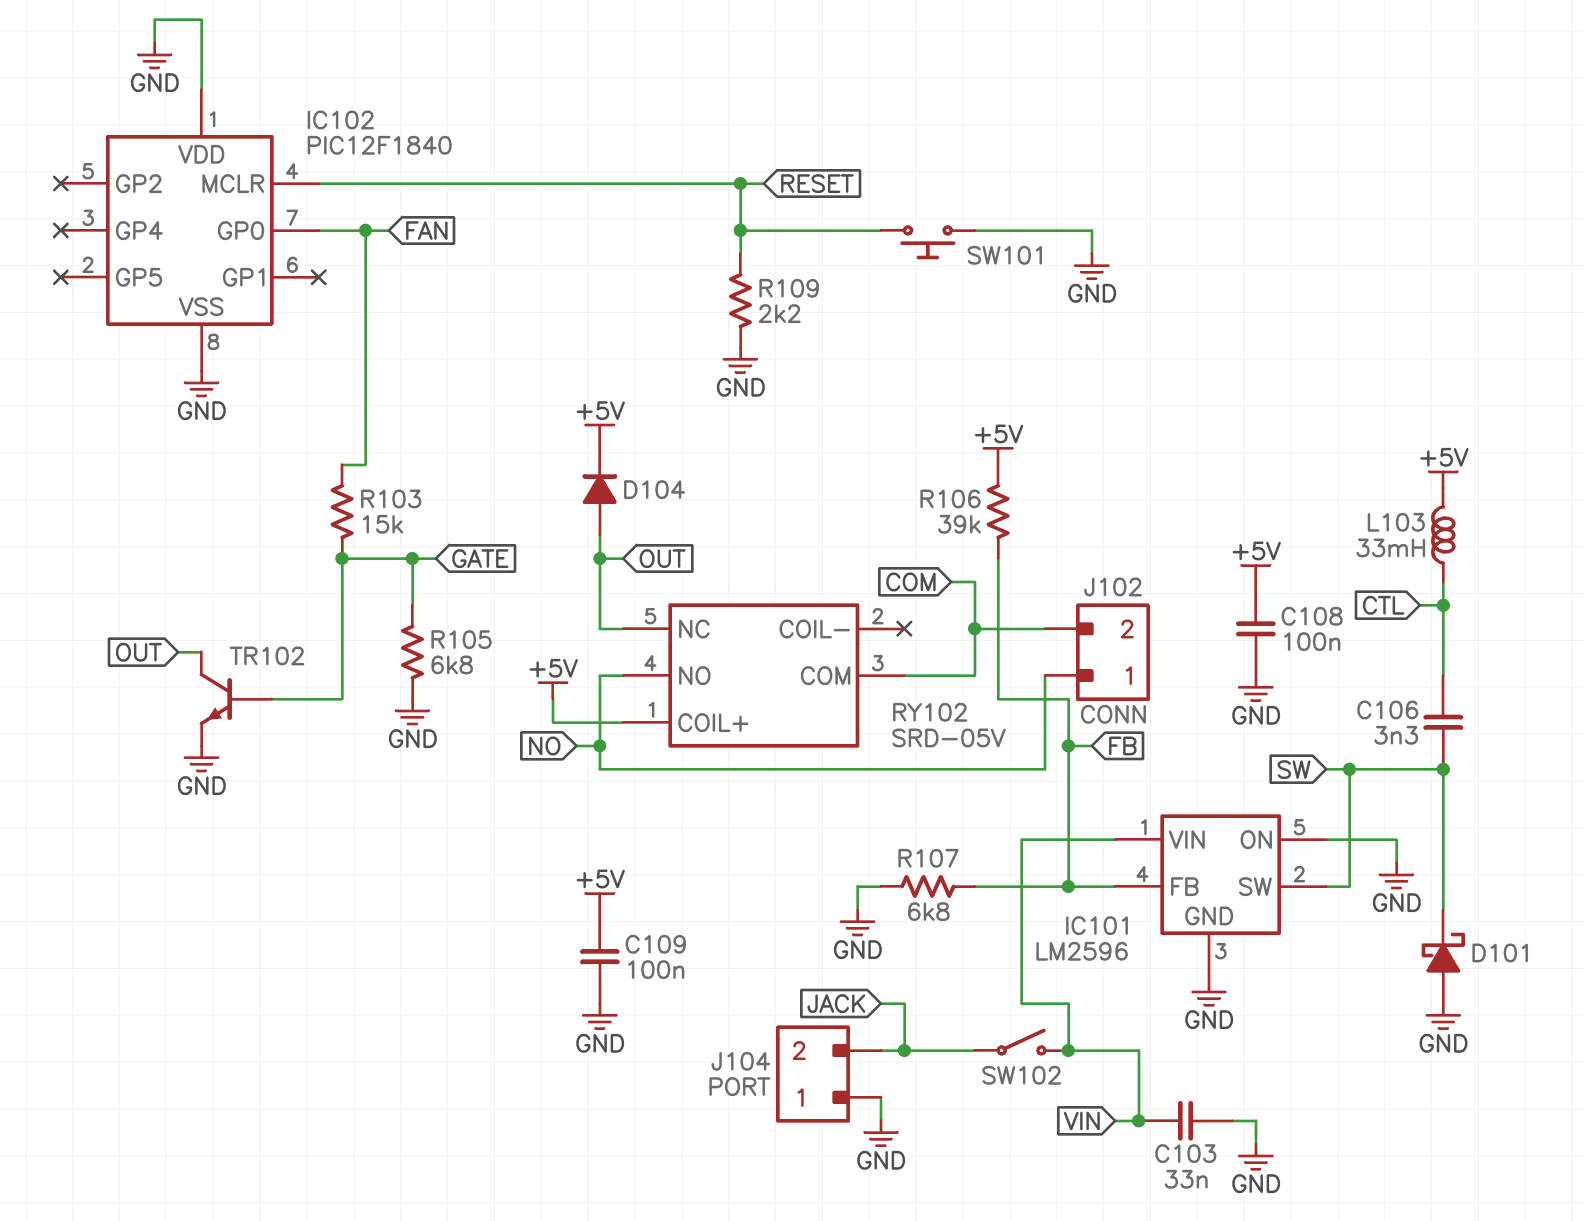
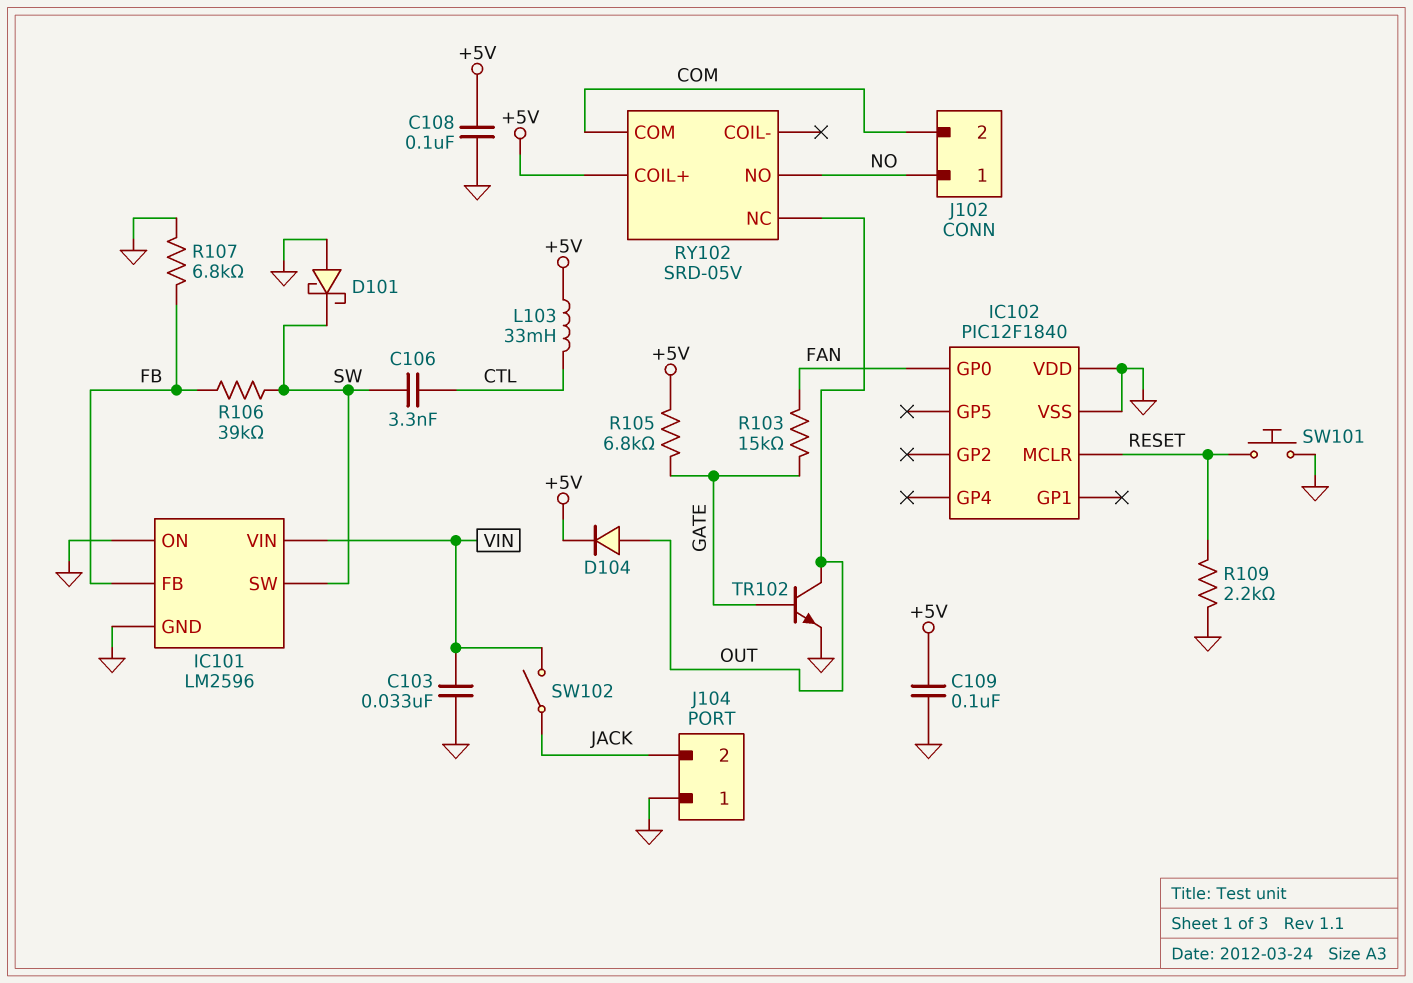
R105: 6.8k (GATE, GND) -> 6.8k (+5V, GATE)
R106: 39k (+5V, FB) -> 39k (FB, SW)

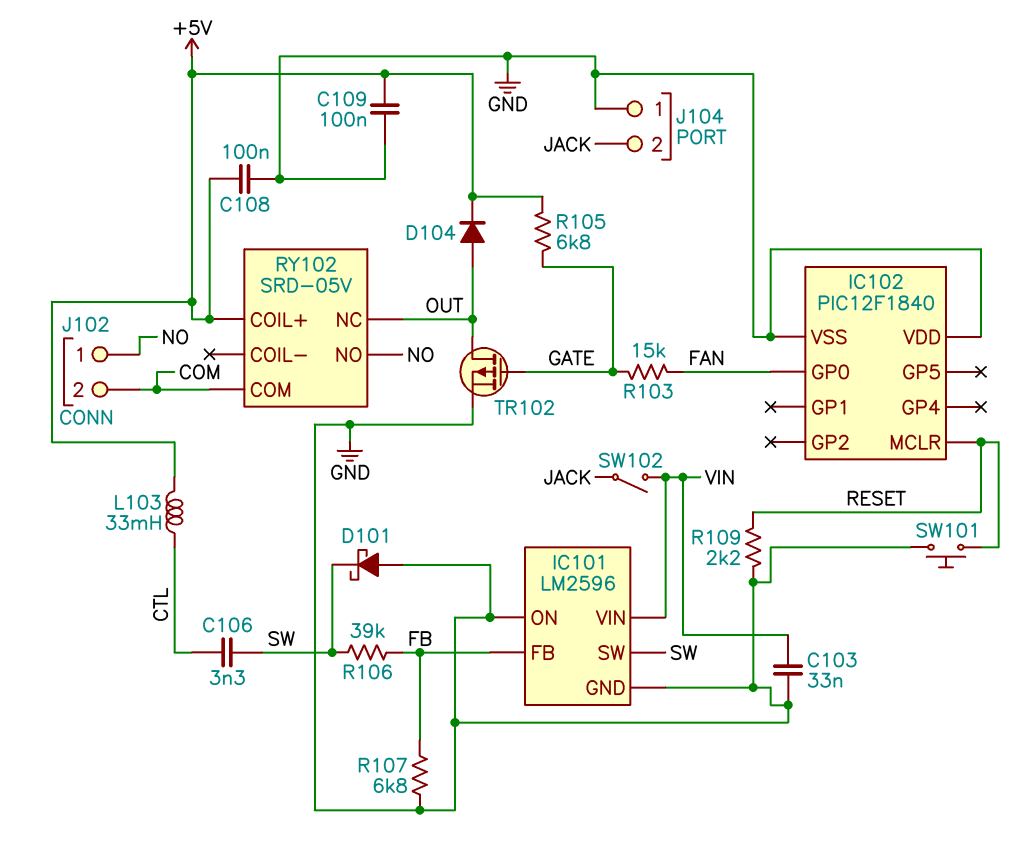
TR102: NPN (B GATE, C OUT, E GND) -> PMOS (G GATE, D OUT, S GND)

